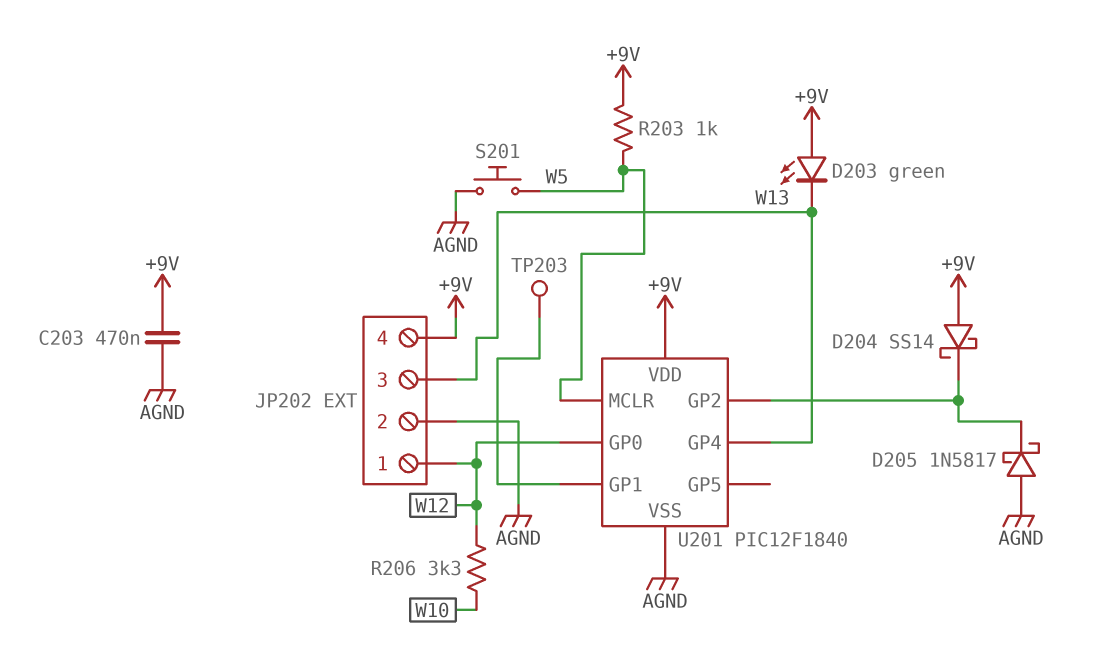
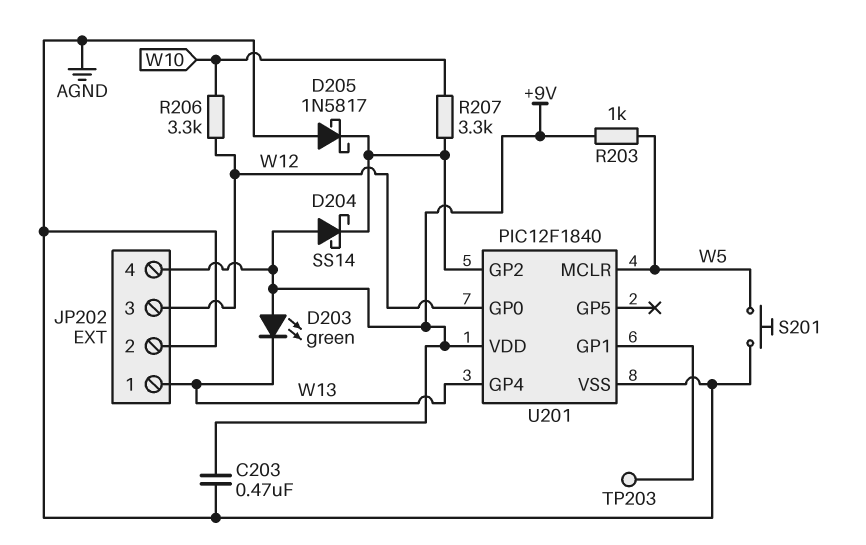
JP202 pin 1: W12 -> W13
JP202 pin 3: W13 -> W12
R207: none -> 3.3k (U201/GP2, W10)

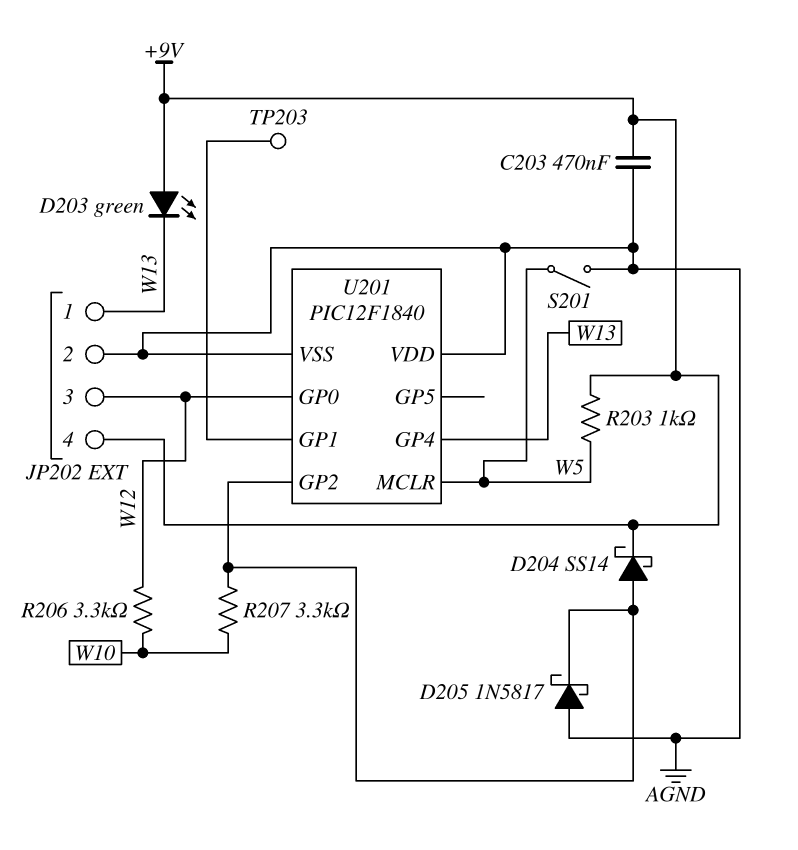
D204: schottky SS14 (A +9V, K U201/GP2) -> schottky SS14 (A U201/GP2, K +9V)
S201: button (AGND, W5) -> switch (AGND, W5)
U201 pin VDD: +9V -> AGND

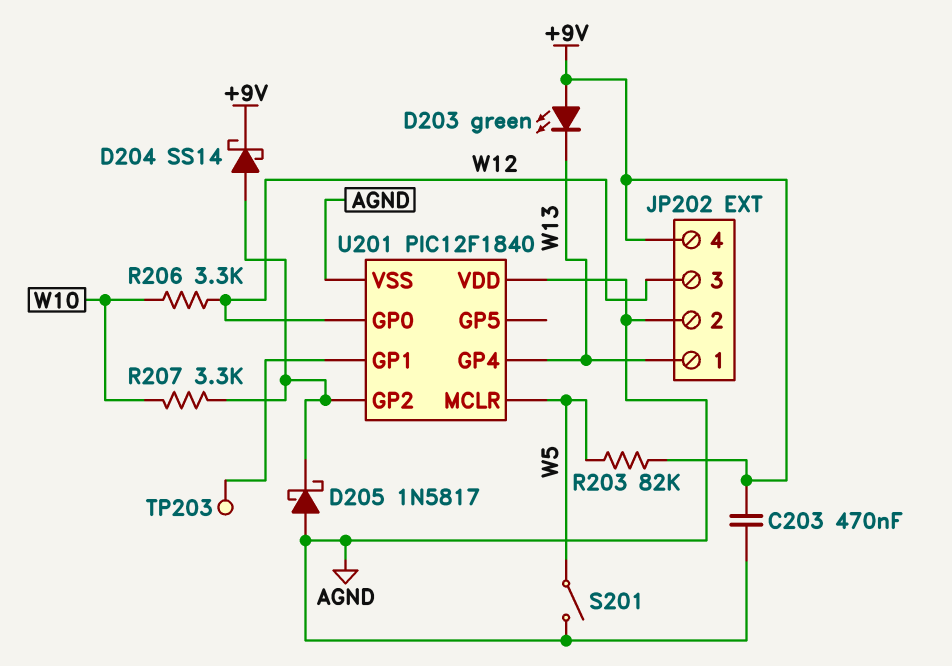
R203: 1k (+9V, W5) -> 82k (+9V, W5)

